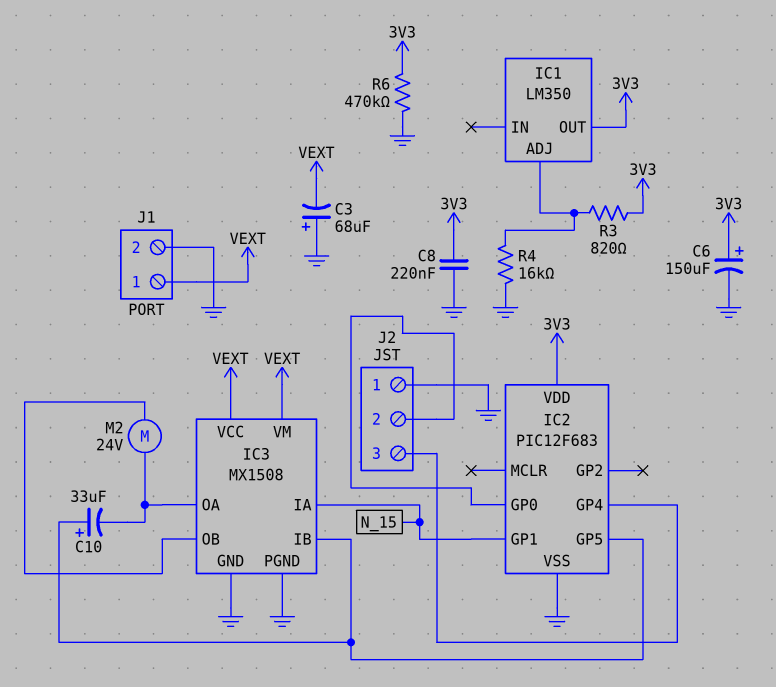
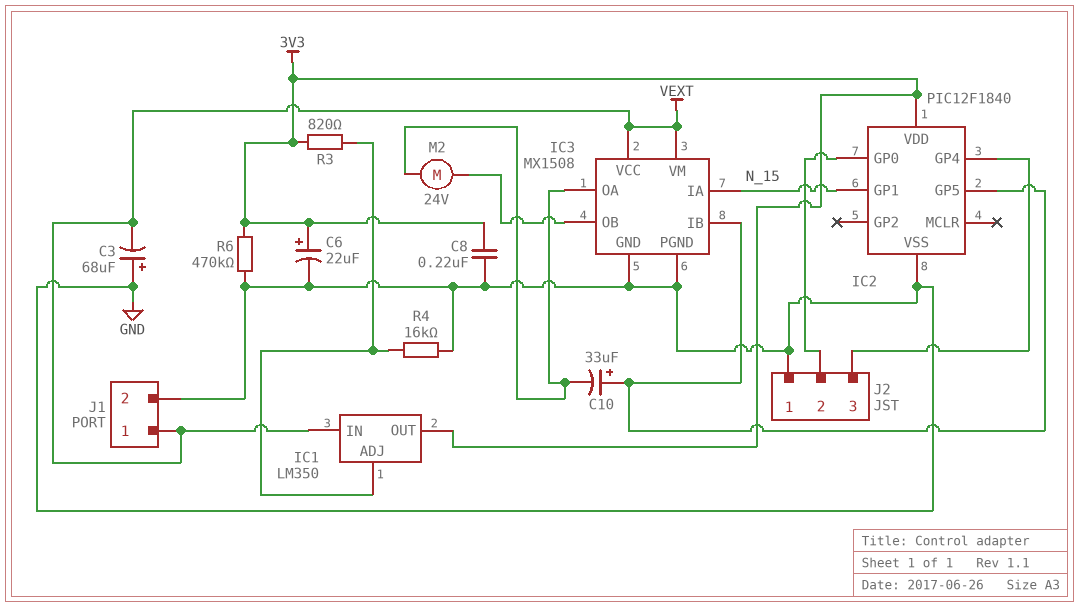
C6: 150uF (plus 3V3, minus GND) -> 22uF (plus 3V3, minus GND)
IC1 pin IN: none -> VEXT
IC2: PIC12F683 -> PIC12F1840

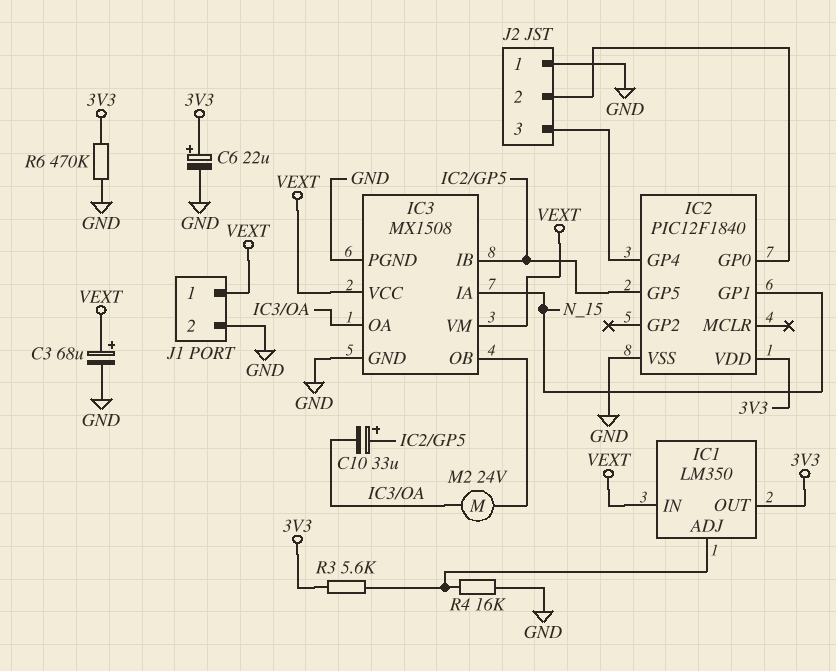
C3: 68uF (plus GND, minus VEXT) -> 68uF (plus VEXT, minus GND)
C8: 220nF (3V3, GND) -> none
R3: 820 (3V3, IC1/ADJ) -> 5.6k (3V3, IC1/ADJ)

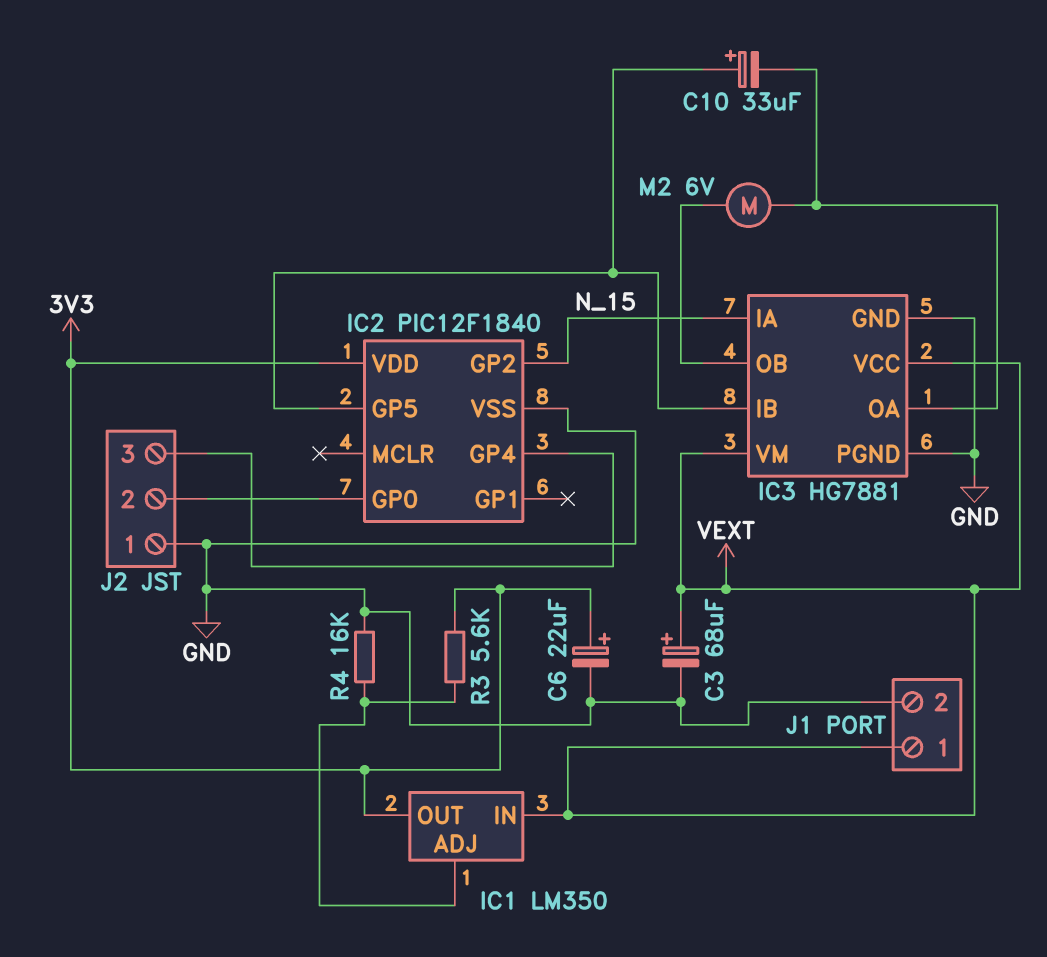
IC2 pin GP1: N_15 -> none
IC2 pin GP2: none -> N_15
IC3: MX1508 -> HG7881
M2: motor 24V (IC3/OA, IC3/OB) -> motor 6V (IC3/OA, IC3/OB)
R6: 470k (3V3, GND) -> none

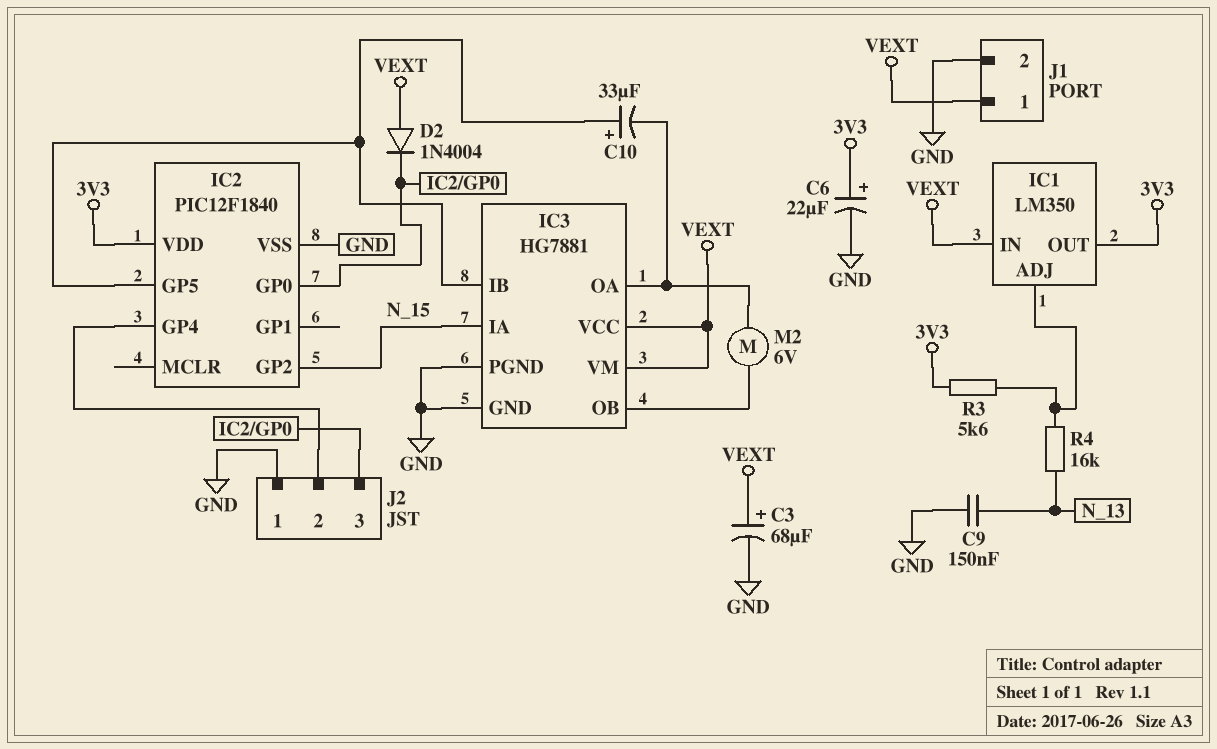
C9: none -> 150nF (GND, N_13)
D2: none -> diode 1N4004 (A VEXT, K IC2/GP0)
J2 pin 2: IC2/GP0 -> IC2/GP4
J2 pin 3: IC2/GP4 -> IC2/GP0
R4: 16k (GND, IC1/ADJ) -> 16k (IC1/ADJ, N_13)

